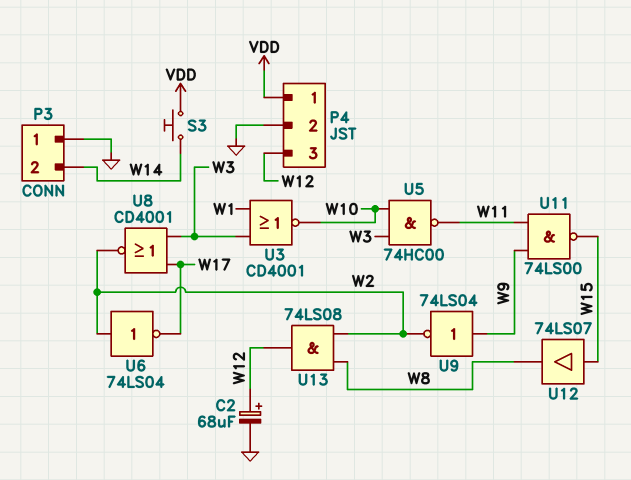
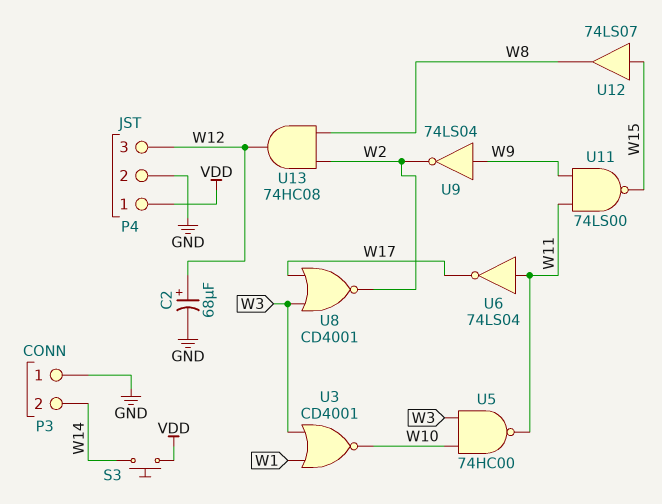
U6: NOT 74LS04 (in W2, out W17) -> NOT 74LS04 (in W11, out W17)
U13: AND 74LS08 (in W2, in W8, out W12) -> AND 74HC08 (in W2, in W8, out W12)

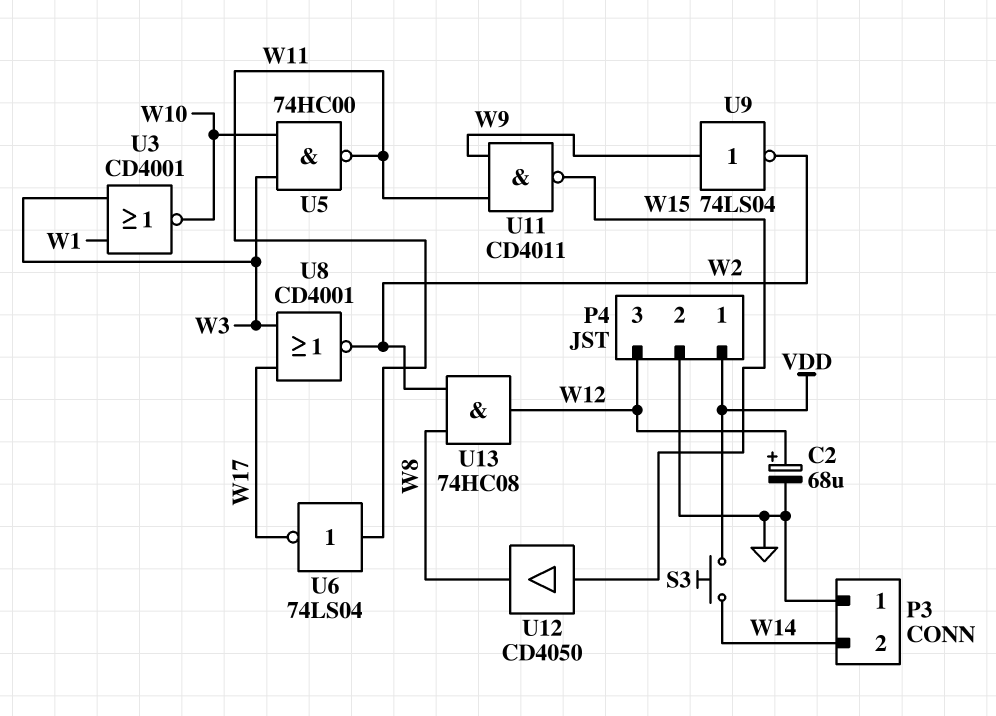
U11: NAND 74LS00 (in W9, in W11, out W15) -> NAND CD4011 (in W9, in W11, out W15)
U12: buffer 74LS07 (in W15, out W8) -> buffer CD4050 (in W15, out W8)

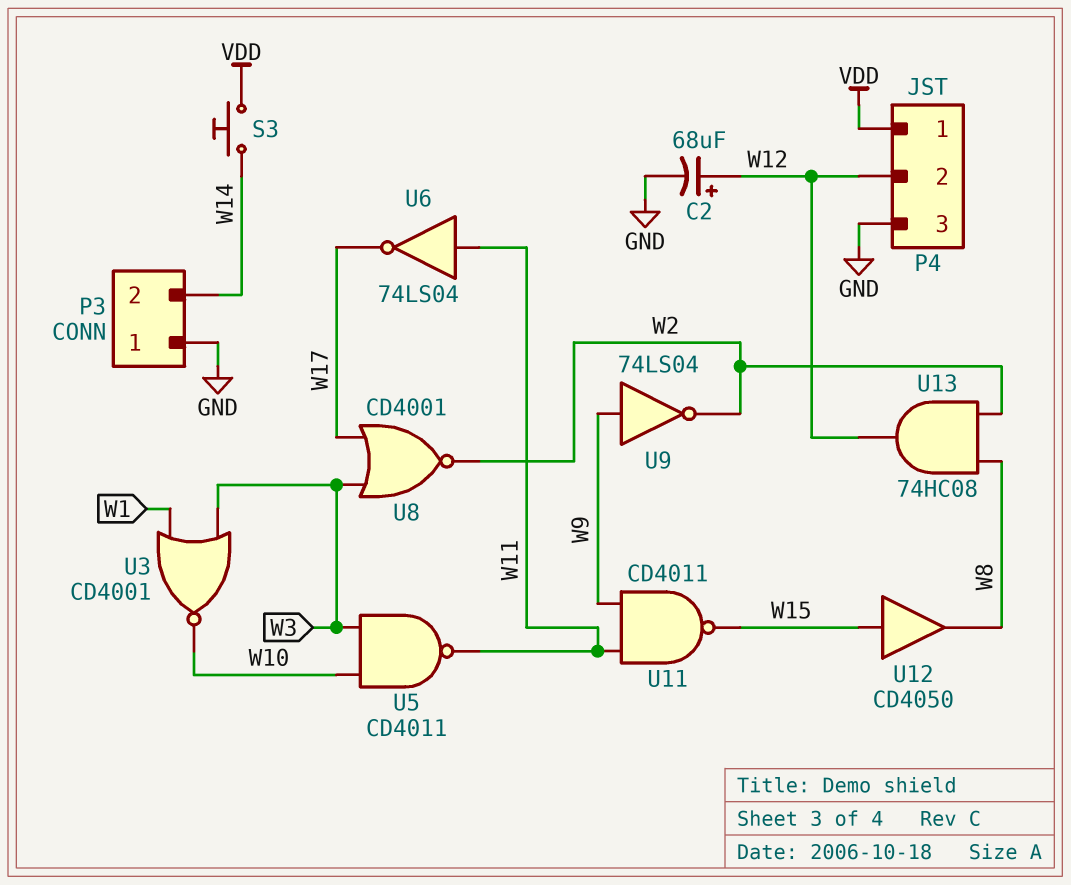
P4 pin 2: GND -> W12
P4 pin 3: W12 -> GND
U5: NAND 74HC00 (in W3, in W10, out W11) -> NAND CD4011 (in W3, in W10, out W11)

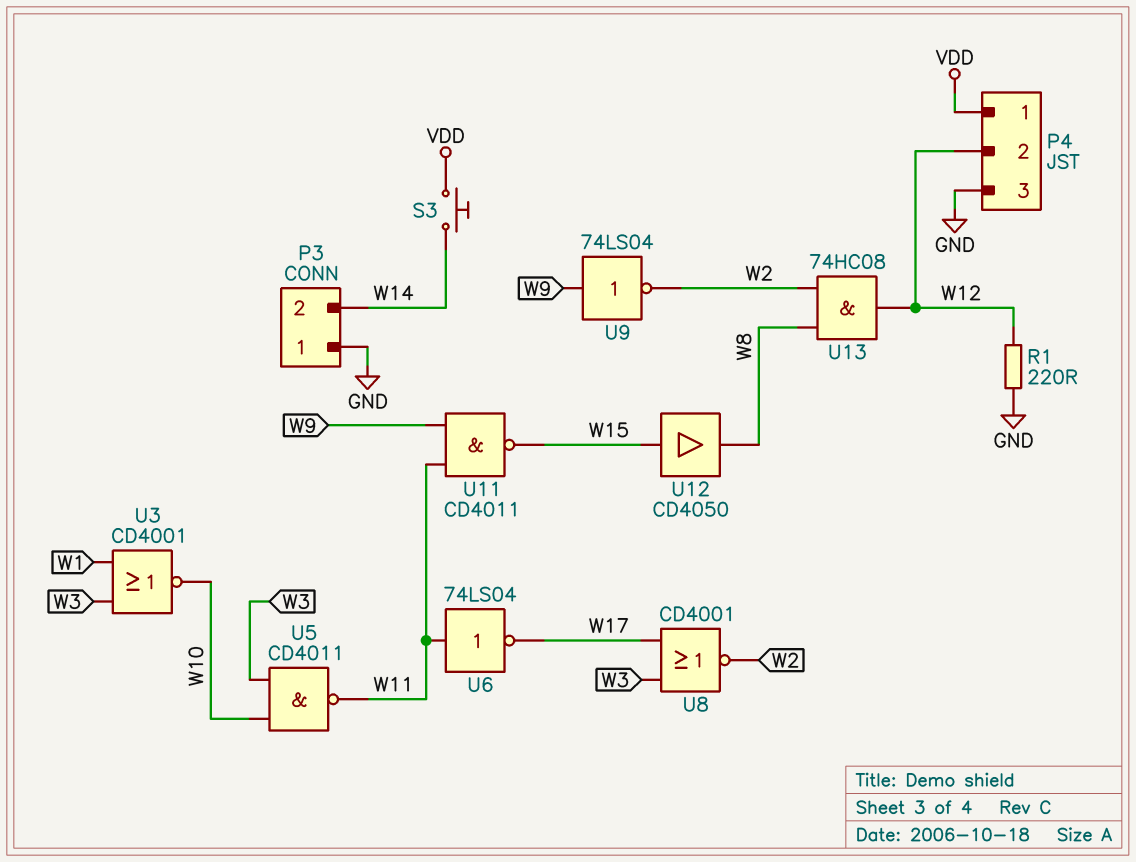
C2: 68uF (plus W12, minus GND) -> none
R1: none -> 220 (GND, W12)

